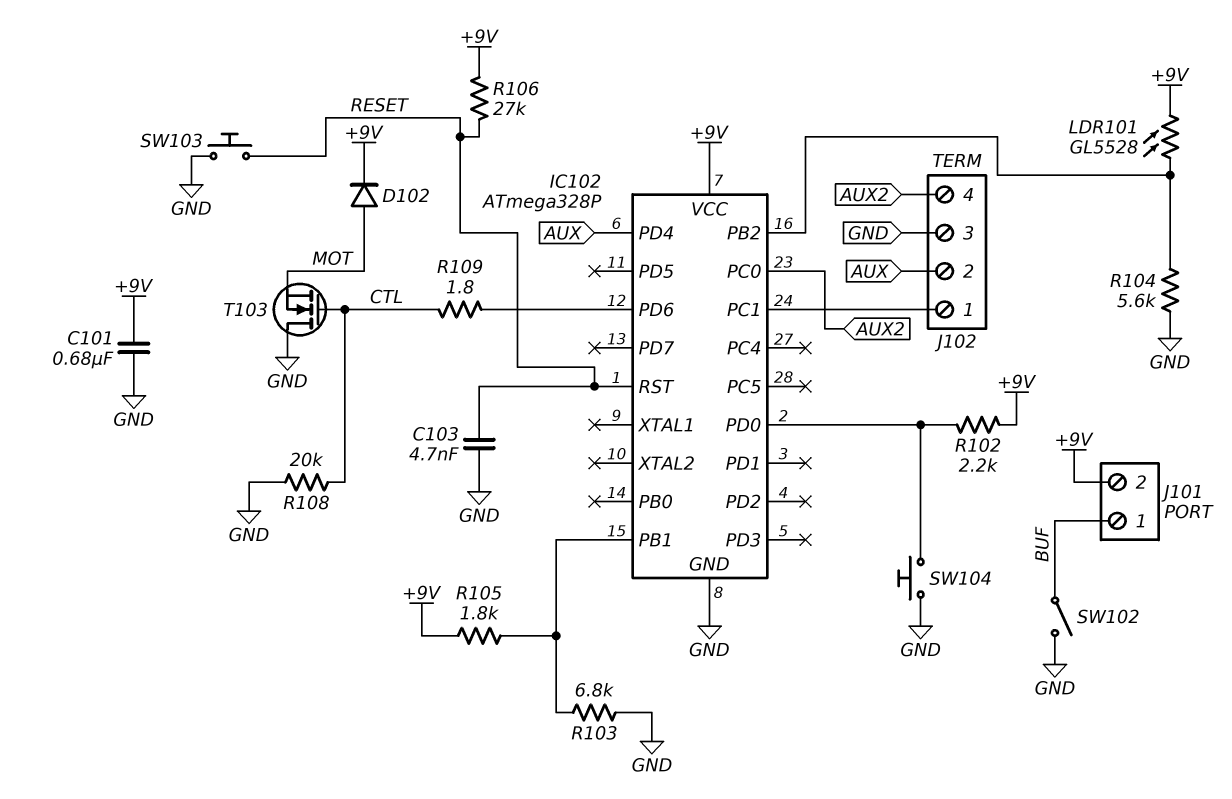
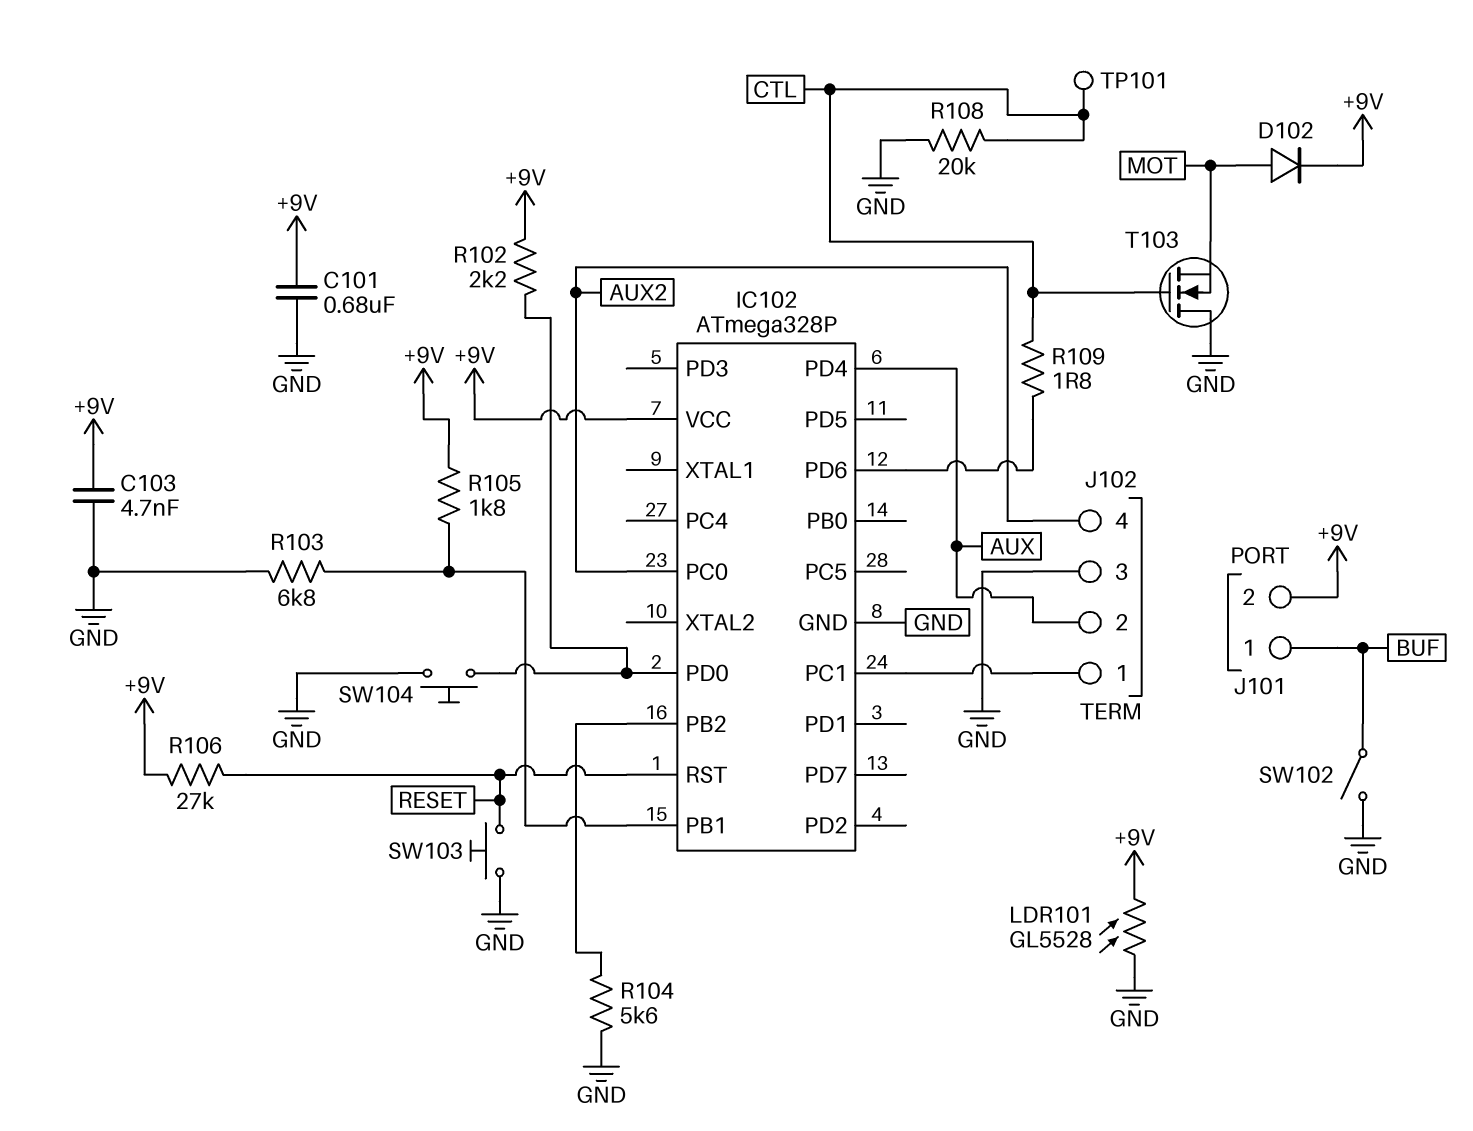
C103: 4.7nF (GND, RESET) -> 4.7nF (+9V, GND)
LDR101: GL5528 (+9V, IC102/PB2) -> GL5528 (+9V, GND)
TP101: none -> test point (CTL)

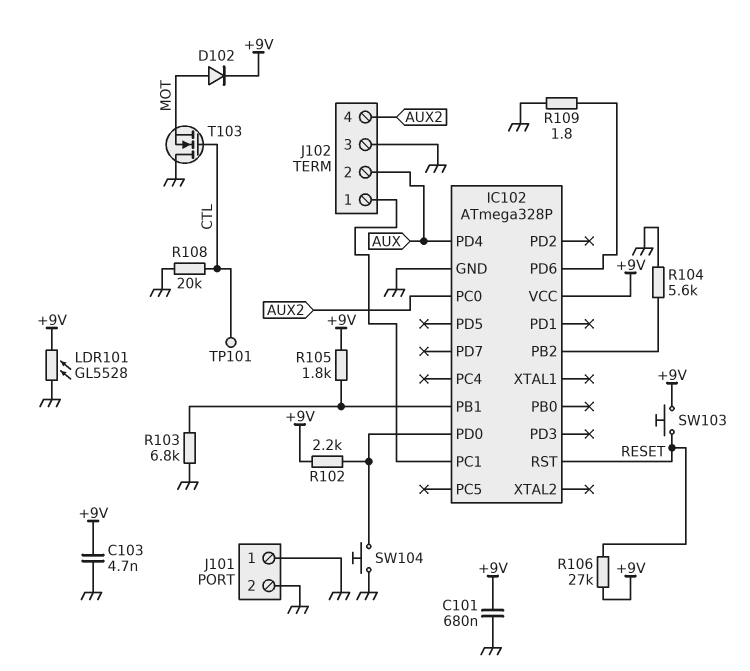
J101 pin 1: BUF -> GND
J101 pin 2: +9V -> GND
R109: 1.8 (CTL, IC102/PD6) -> 1.8 (GND, IC102/PD6)
SW102: switch (BUF, GND) -> none
SW103: button (GND, RESET) -> button (+9V, RESET)

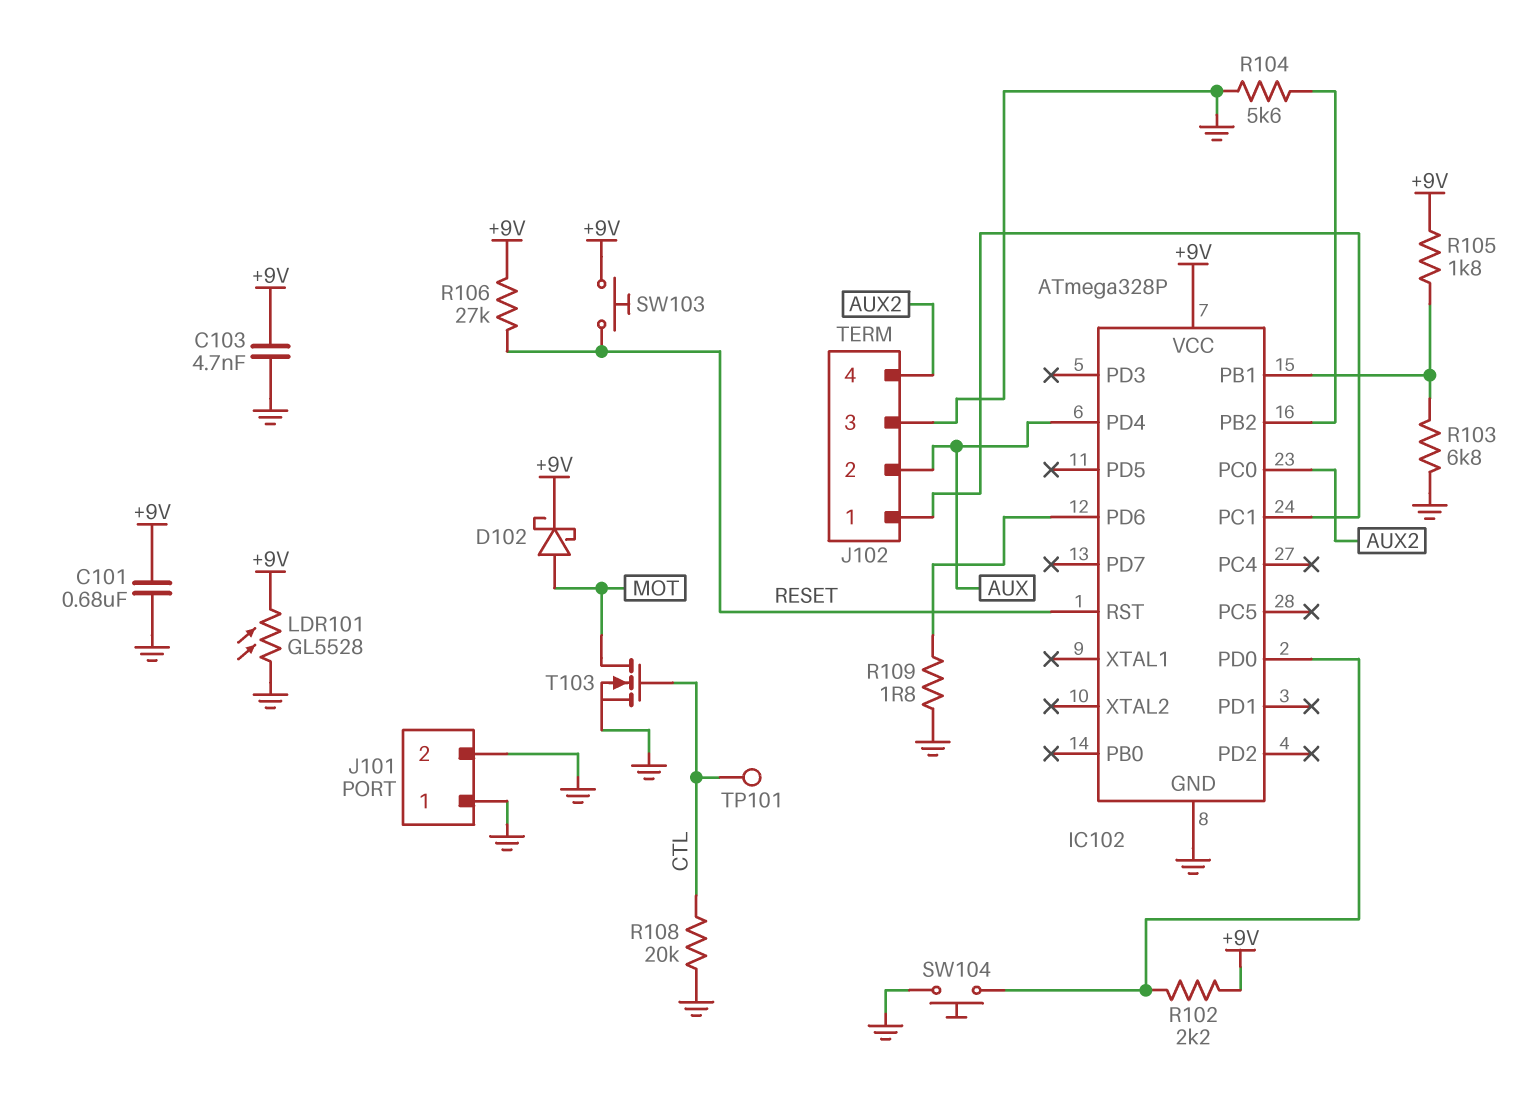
D102: diode (A MOT, K +9V) -> schottky (A MOT, K +9V)
T103: NMOS (G CTL, D GND, S MOT) -> NMOS (G CTL, D MOT, S GND)

